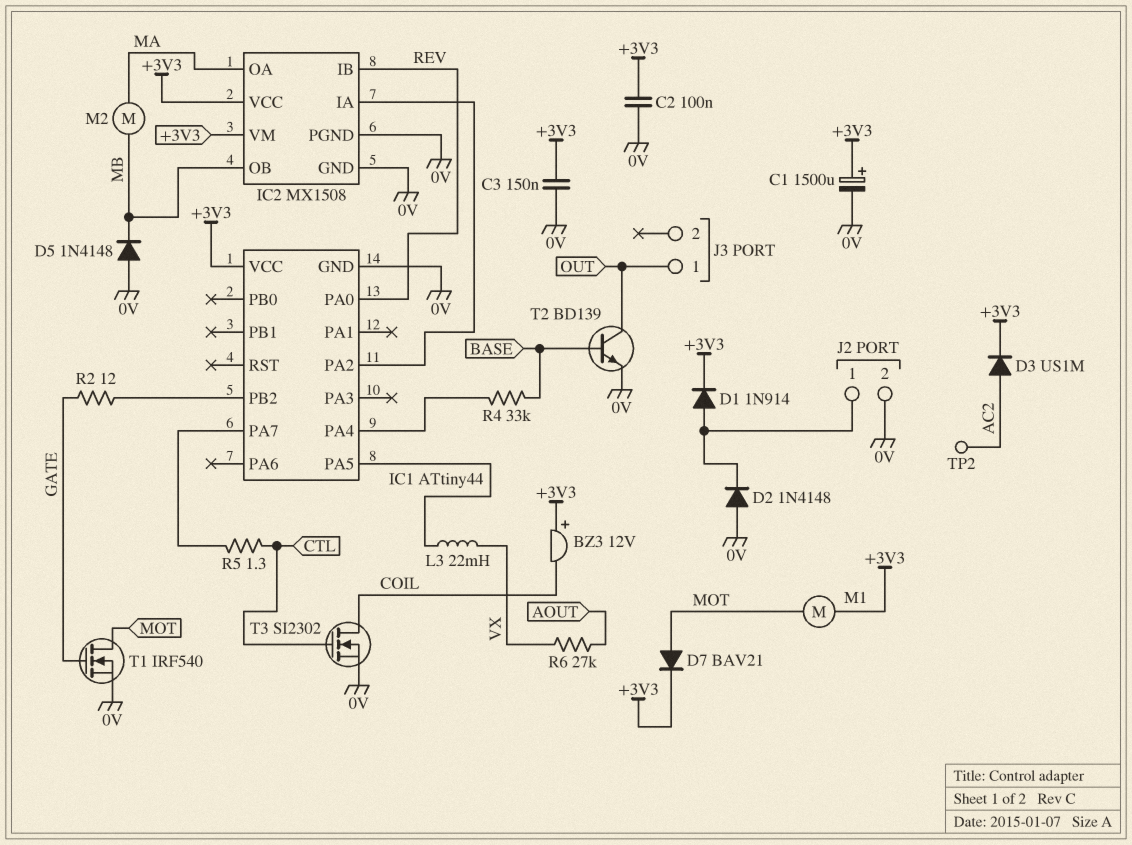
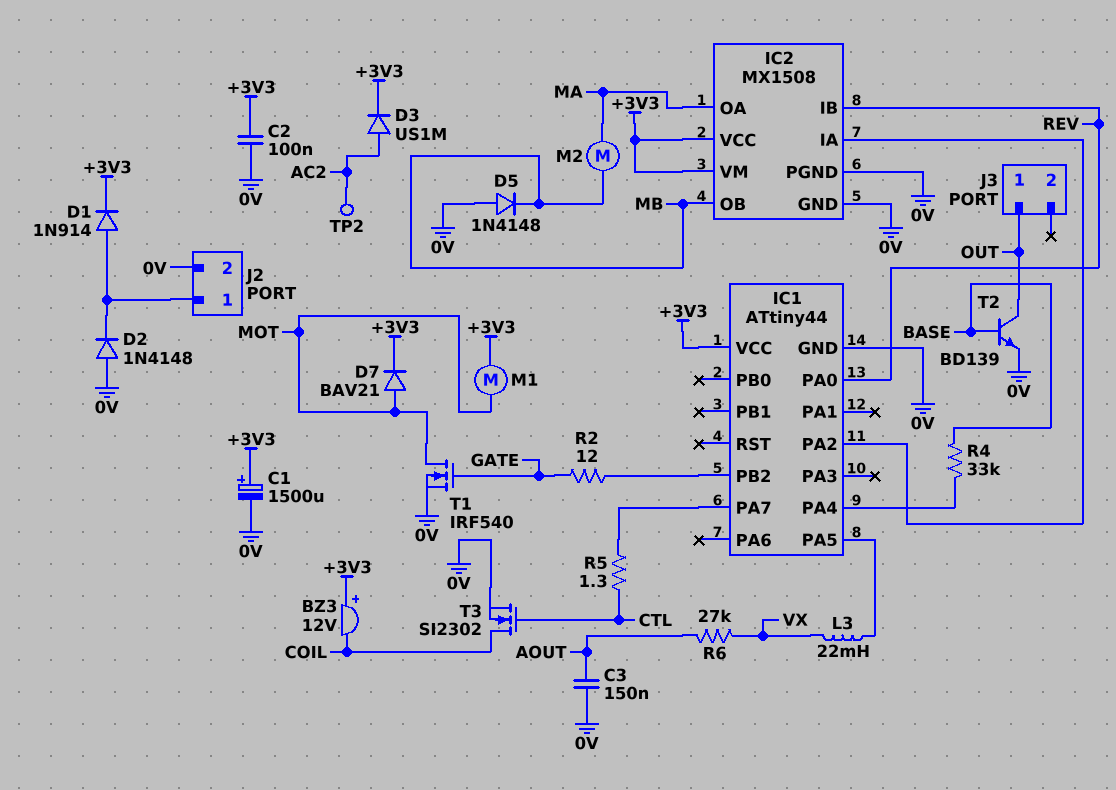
C3: 150nF (+3V3, 0V) -> 150nF (0V, AOUT)

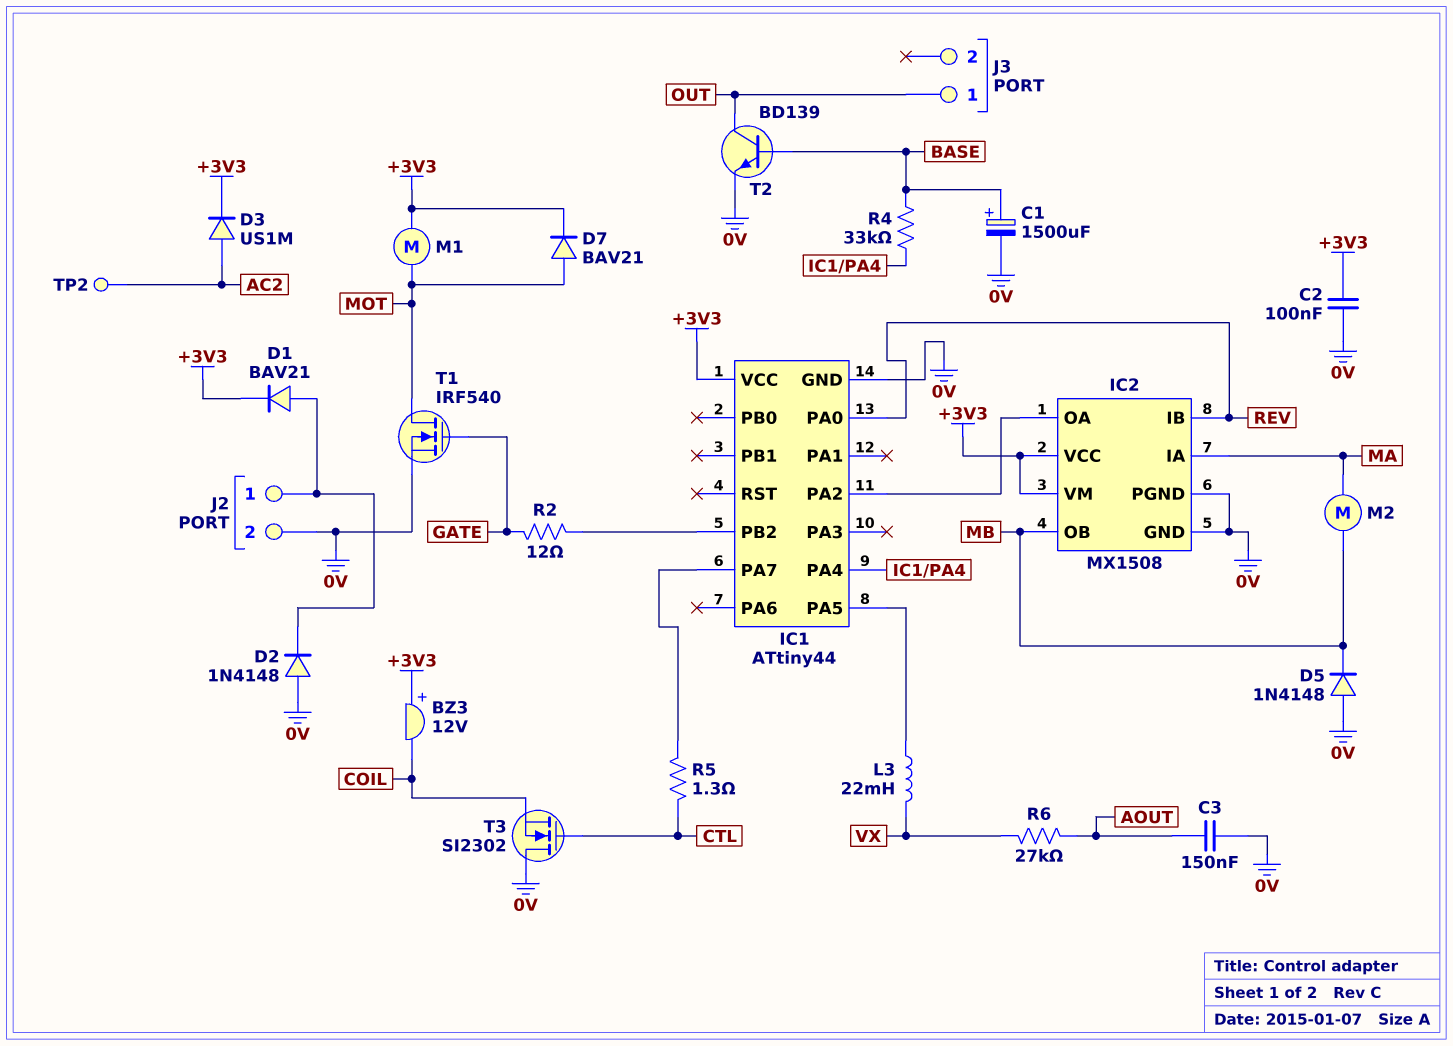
C1: 1500uF (plus +3V3, minus 0V) -> 1500uF (plus BASE, minus 0V)
D1: diode 1N914 (A J2/1, K +3V3) -> diode BAV21 (A J2/1, K +3V3)
IC2 pin IA: IC1/PA2 -> MA
IC2 pin OA: MA -> IC1/PA2
T3: NMOS SI2302 (G CTL, D COIL, S 0V) -> NMOS SI2302 (G CTL, D 0V, S COIL)

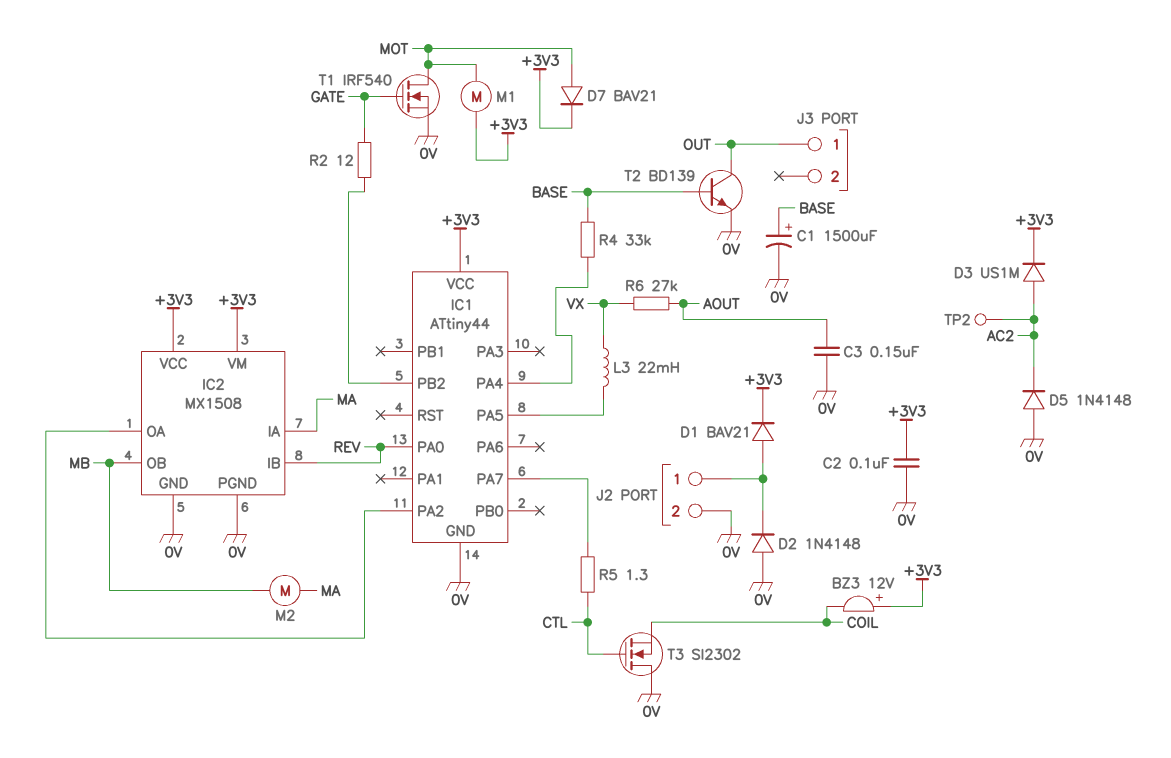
D5: diode 1N4148 (A 0V, K MB) -> diode 1N4148 (A 0V, K AC2)

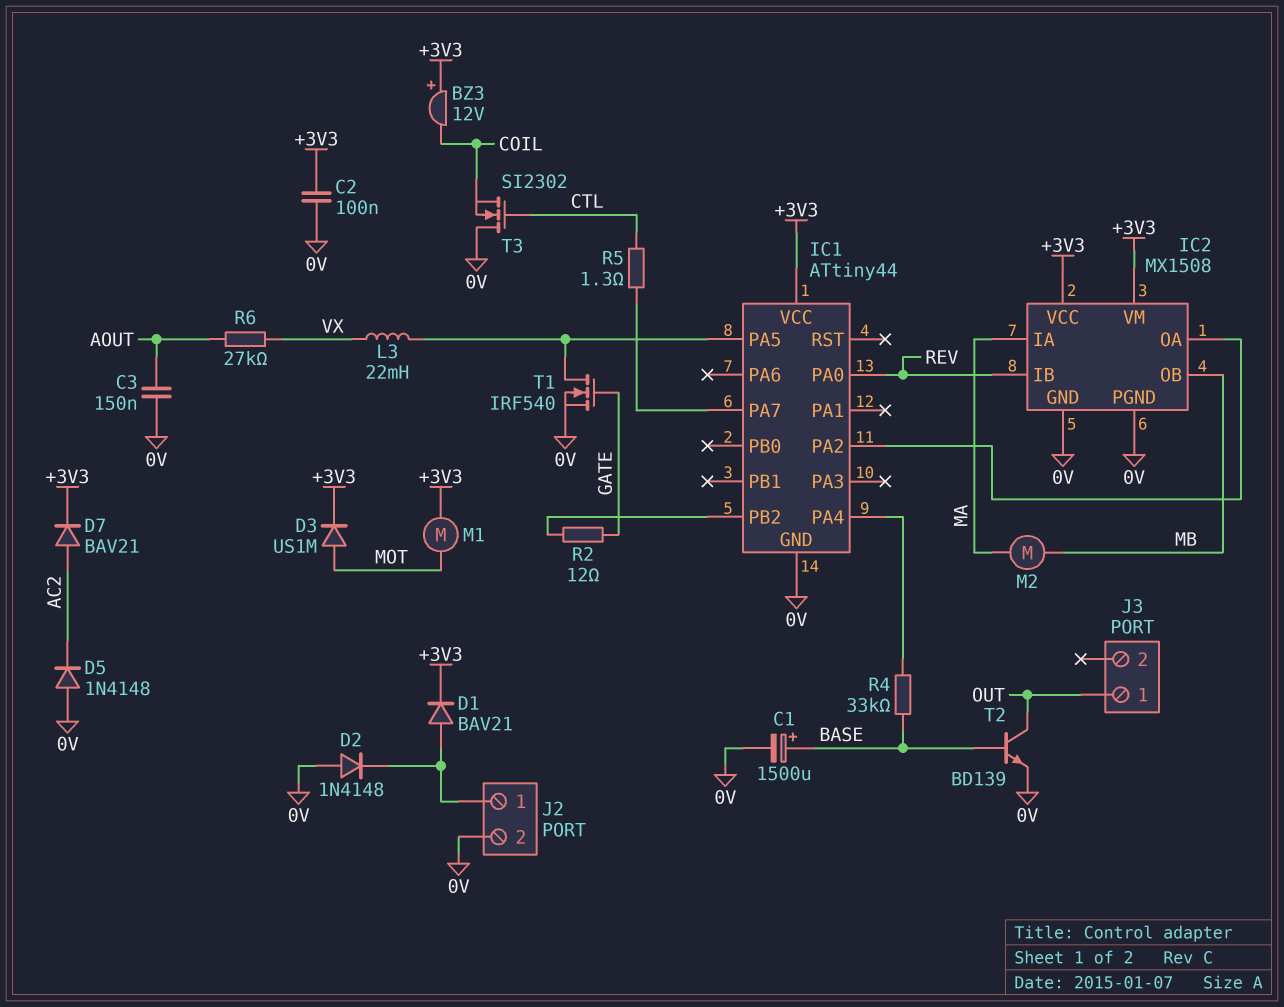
D3: diode US1M (A AC2, K +3V3) -> diode US1M (A MOT, K +3V3)
D7: diode BAV21 (A MOT, K +3V3) -> diode BAV21 (A AC2, K +3V3)
T1: NMOS IRF540 (G GATE, D MOT, S 0V) -> NMOS IRF540 (G GATE, D IC1/PA5, S 0V)
TP2: test point (AC2) -> none

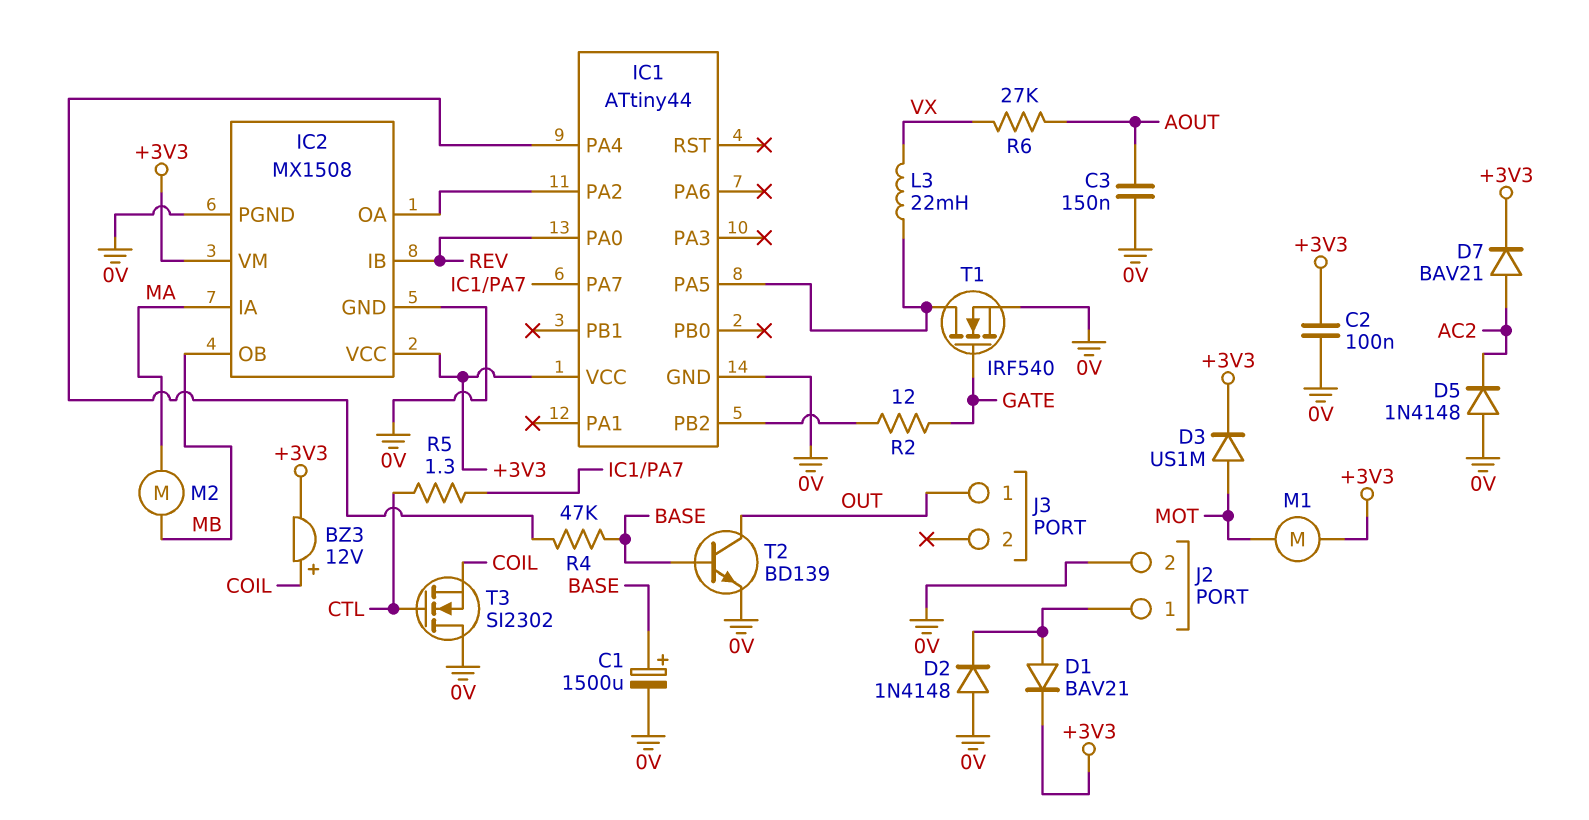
BZ3: buzzer 12V (plus +3V3, minus COIL) -> buzzer 12V (plus COIL, minus +3V3)
R4: 33k (BASE, IC1/PA4) -> 47k (BASE, IC1/PA4)

